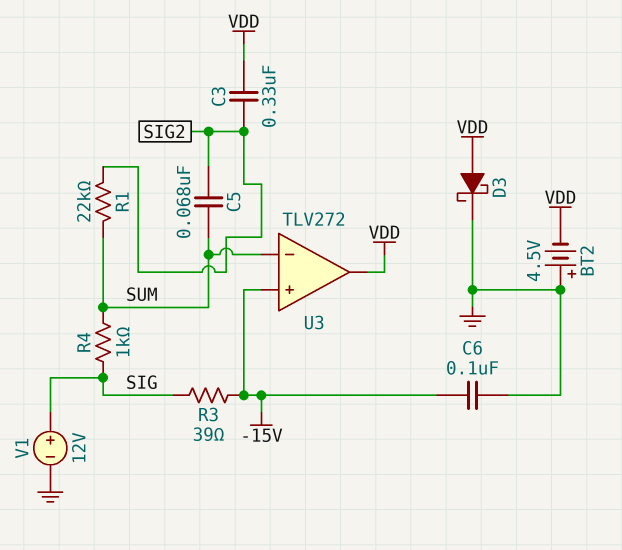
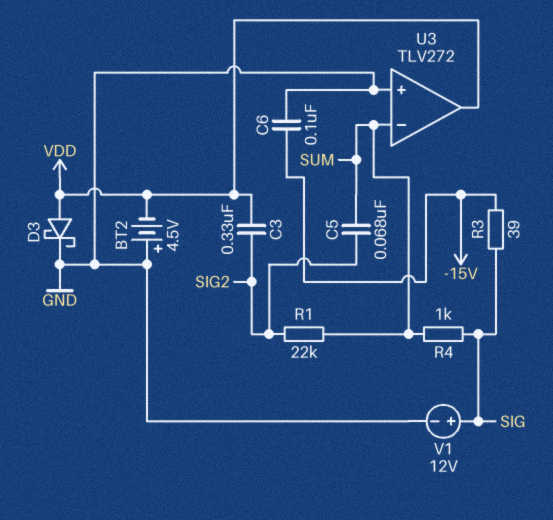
U3 pin in+: -15V -> GND

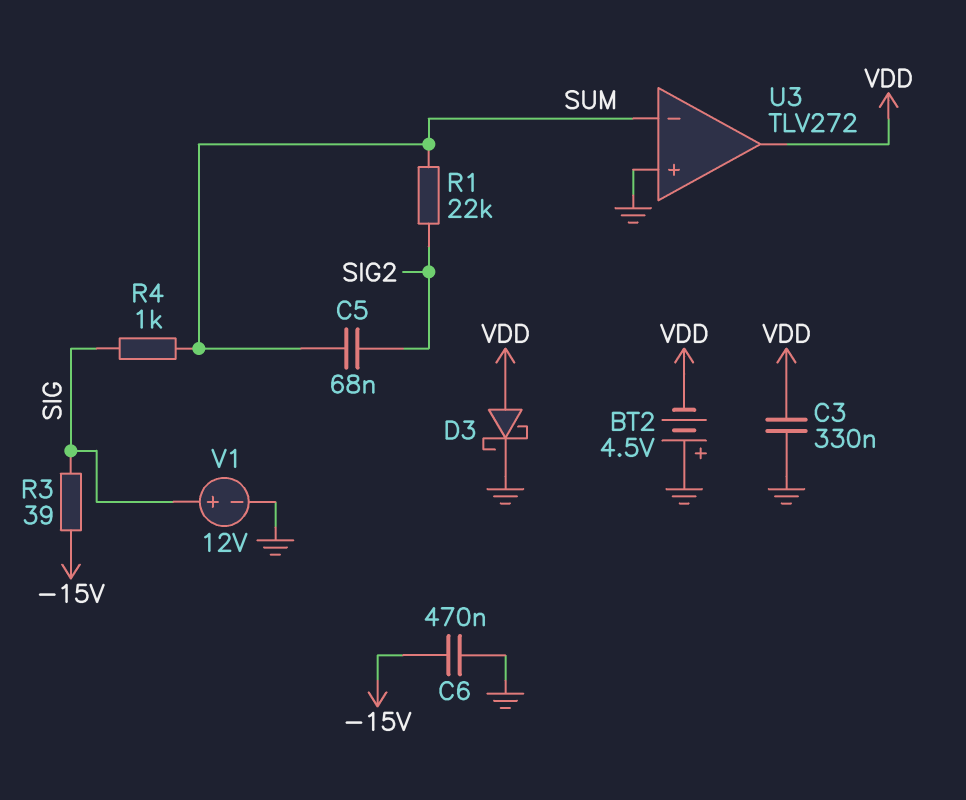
C3: 330nF (SIG2, VDD) -> 330nF (GND, VDD)
C6: 100nF (-15V, GND) -> 470nF (-15V, GND)

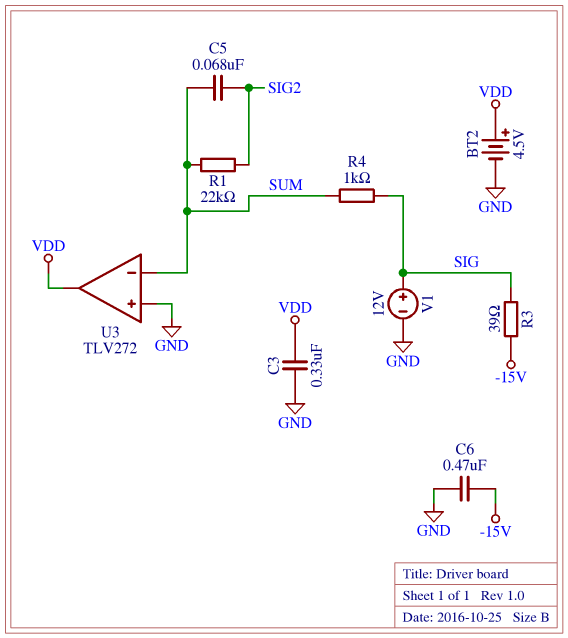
BT2: 4.5V (plus GND, minus VDD) -> 4.5V (plus VDD, minus GND)
D3: schottky (A VDD, K GND) -> none

